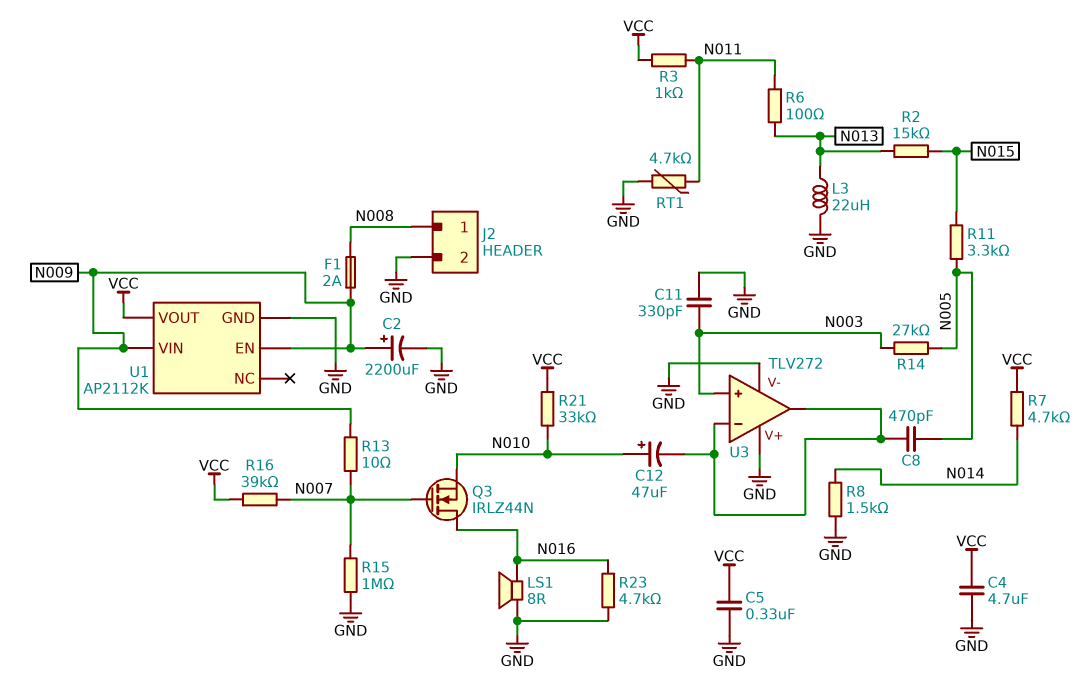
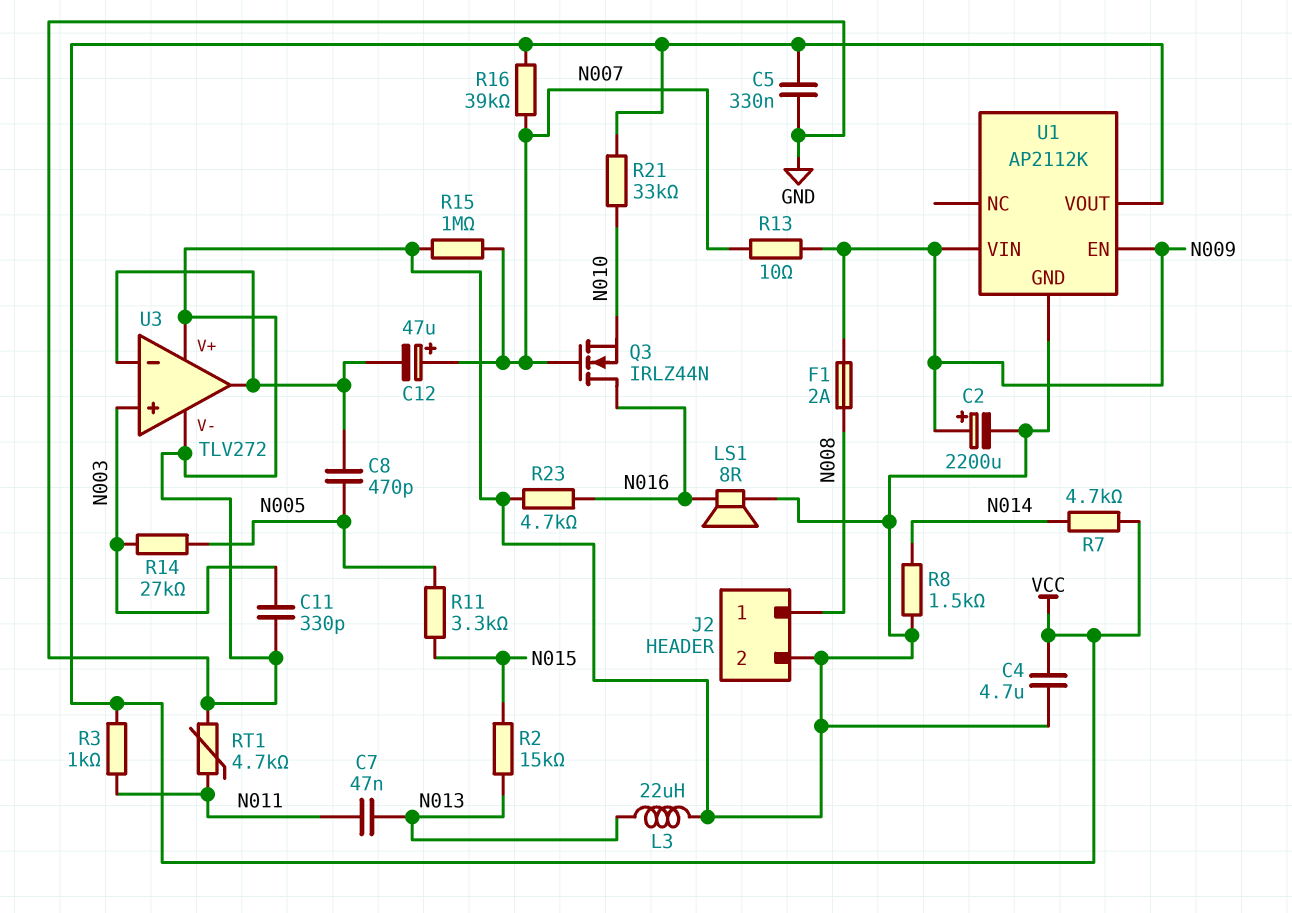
C7: none -> 47nF (N011, N013)
C12: 47uF (plus N010, minus U3/in-) -> 47uF (plus N007, minus U3/in-)
R6: 100 (N011, N013) -> none

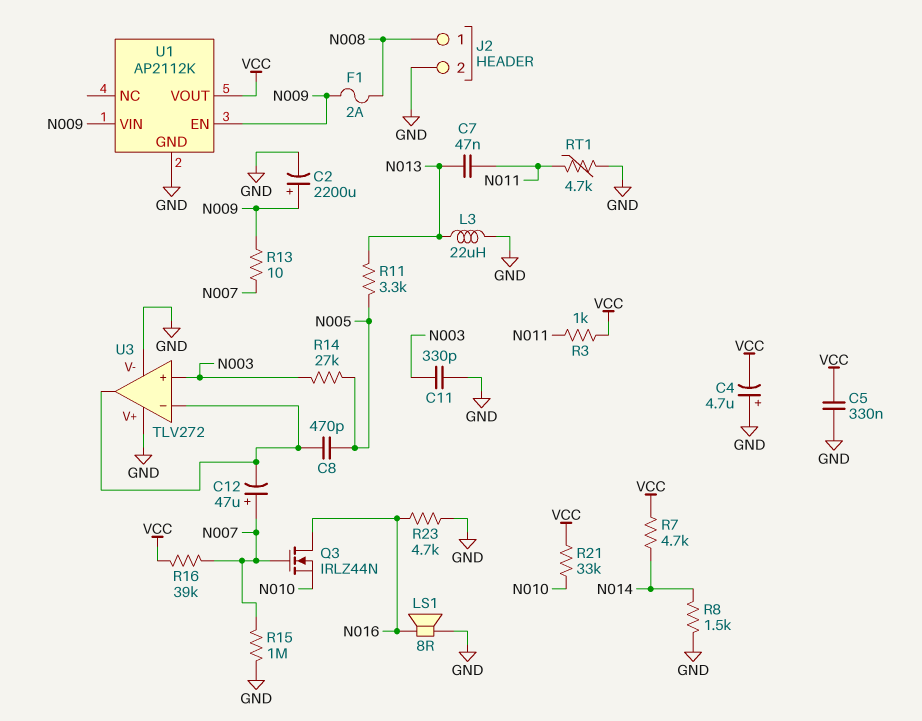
C4: 4.7uF (GND, VCC) -> 4.7uF (plus GND, minus VCC)
R2: 15k (N013, N015) -> none
R11: 3.3k (N005, N015) -> 3.3k (N005, N013)

